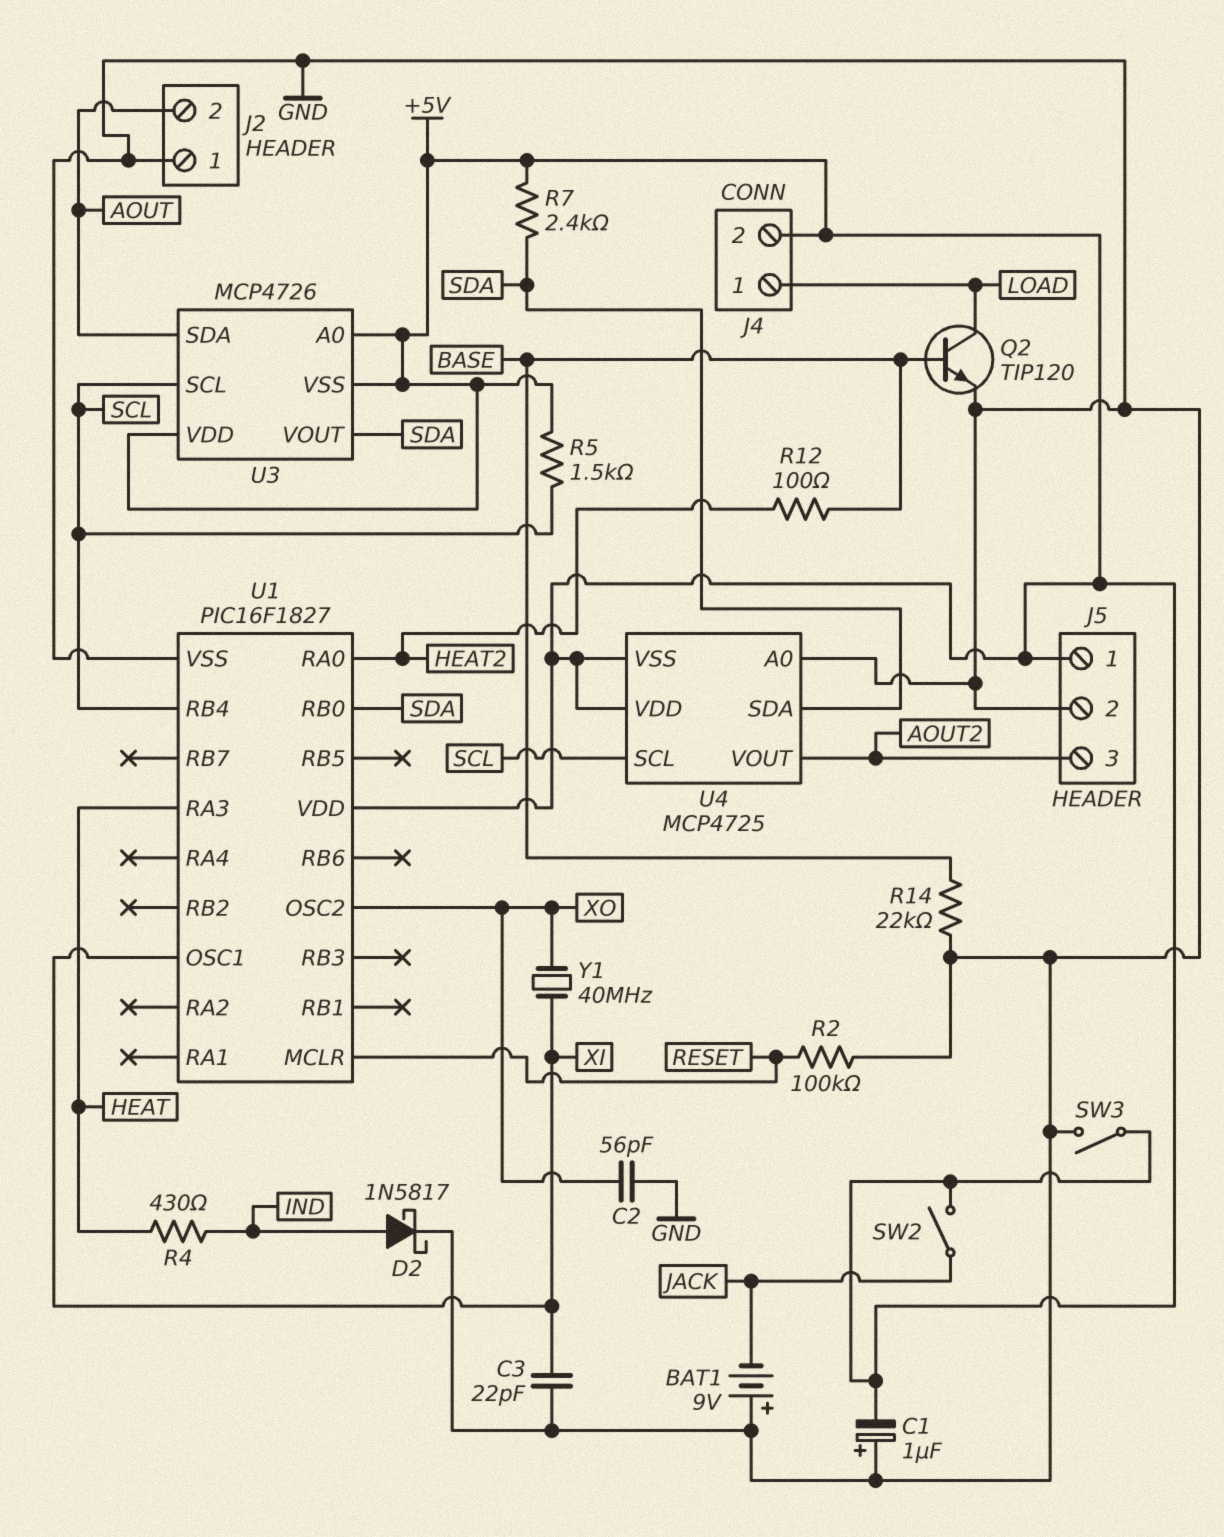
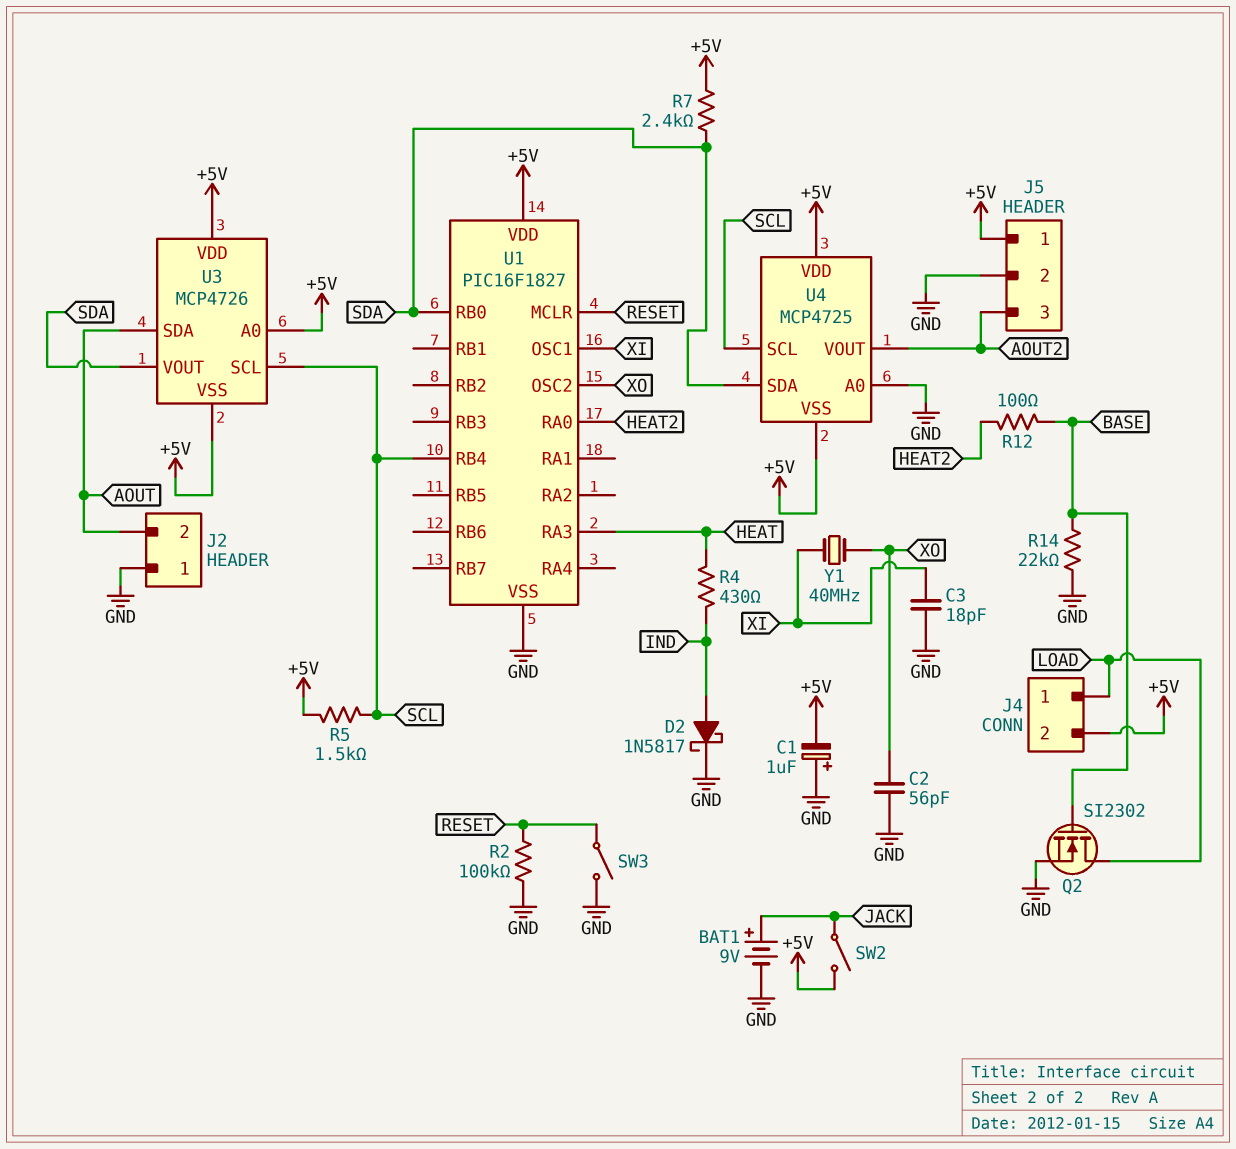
BAT1: 9V (plus GND, minus JACK) -> 9V (plus JACK, minus GND)
C3: 22pF (GND, XI) -> 18pF (GND, XI)
Q2: NPN TIP120 (B BASE, C LOAD, E GND) -> NMOS SI2302 (G BASE, D LOAD, S GND)
SW3: switch (+5V, GND) -> switch (GND, RESET)

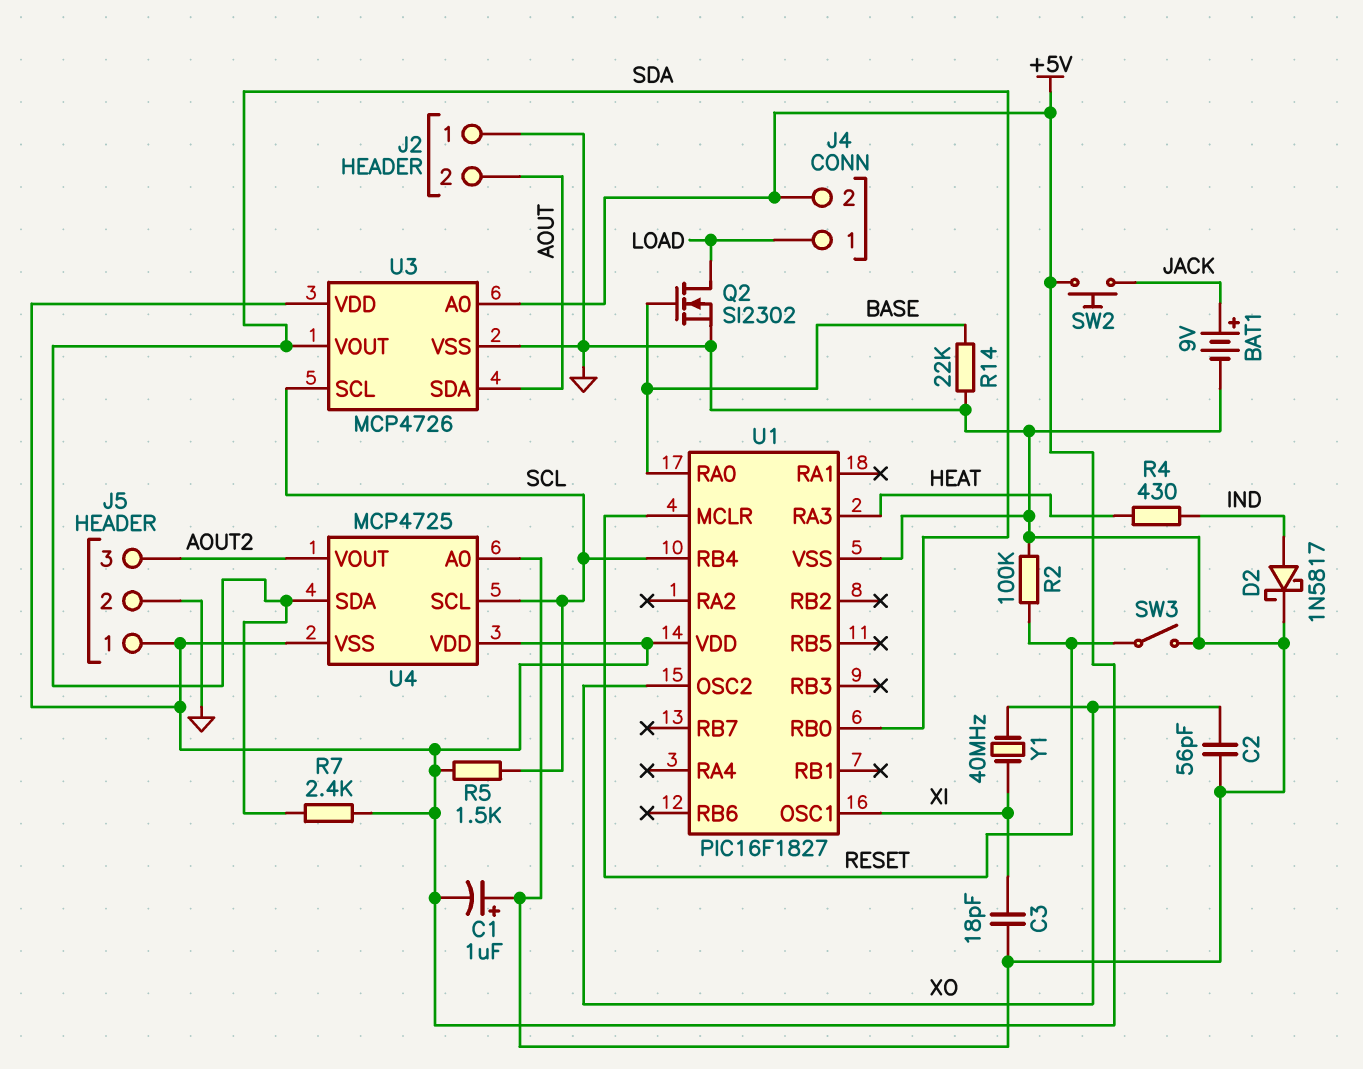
R12: 100 (BASE, HEAT2) -> none
SW2: switch (+5V, JACK) -> button (+5V, JACK)
U1 pin RA0: HEAT2 -> BASE
U3 pin VSS: +5V -> GND

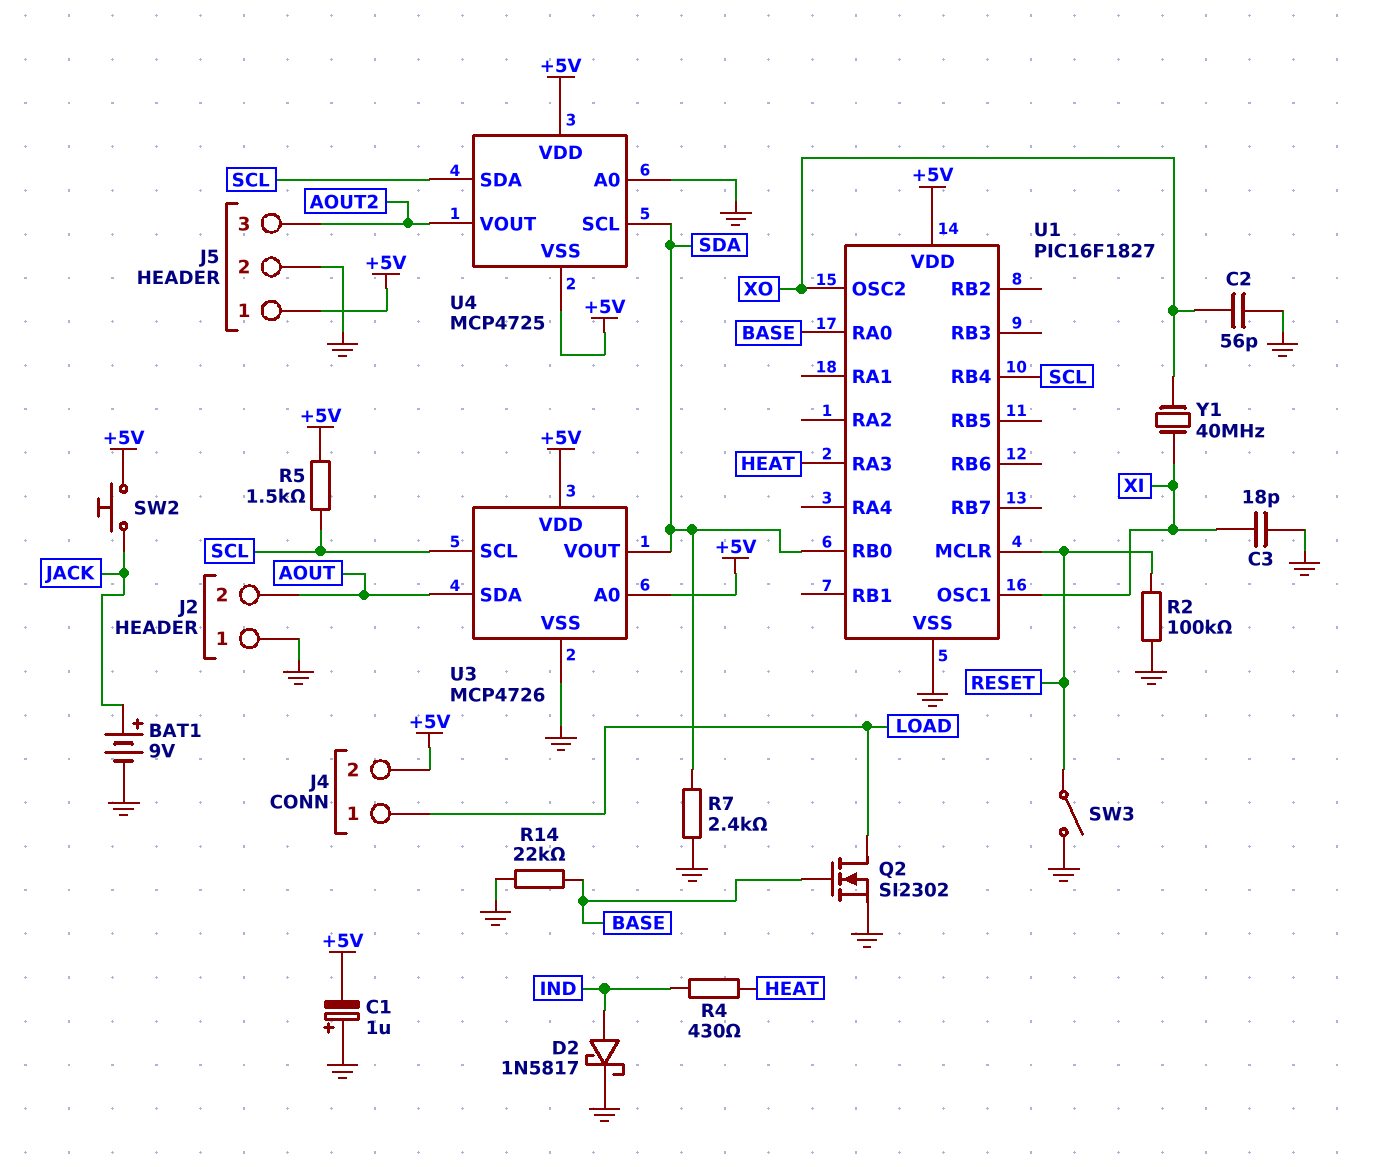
R7: 2.4k (+5V, SDA) -> 2.4k (GND, SDA)
U4 pin SCL: SCL -> SDA
U4 pin SDA: SDA -> SCL

